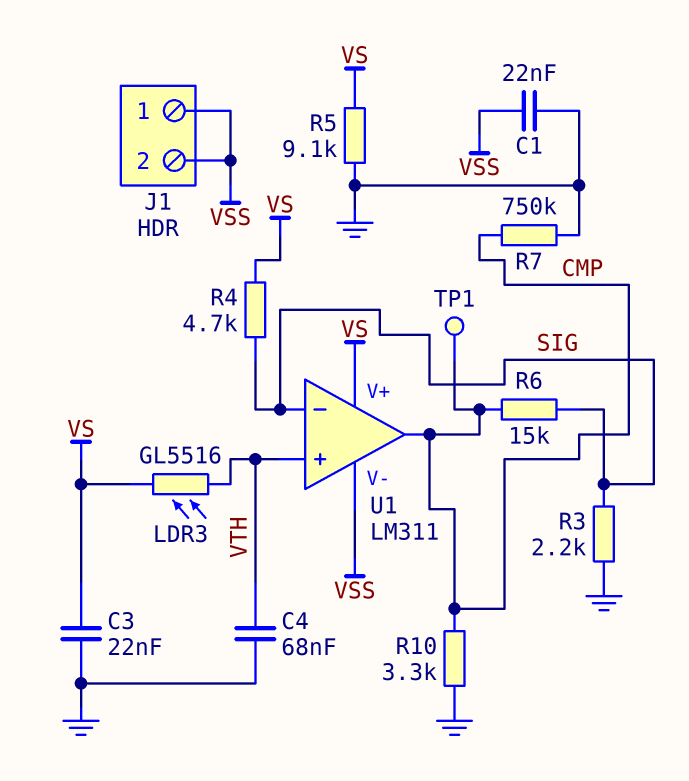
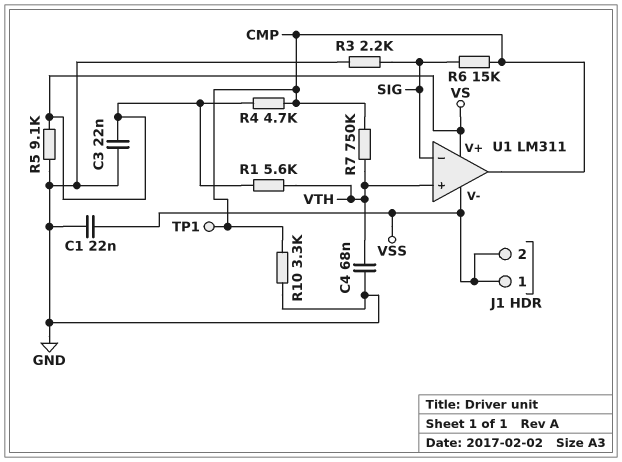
LDR3: GL5516 (VS, VTH) -> none
R1: none -> 5.6k (VS, VTH)
R4: 4.7k (SIG, VS) -> 4.7k (CMP, VS)
R7: 750k (CMP, GND) -> 750k (CMP, VTH)

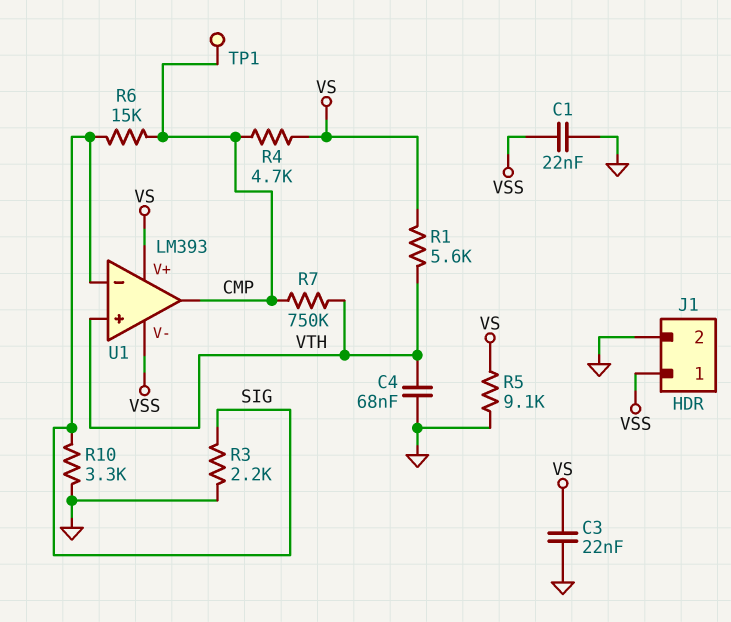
J1 pin 2: VSS -> GND
R10: 3.3k (CMP, GND) -> 3.3k (GND, SIG)
U1: LM311 -> LM393

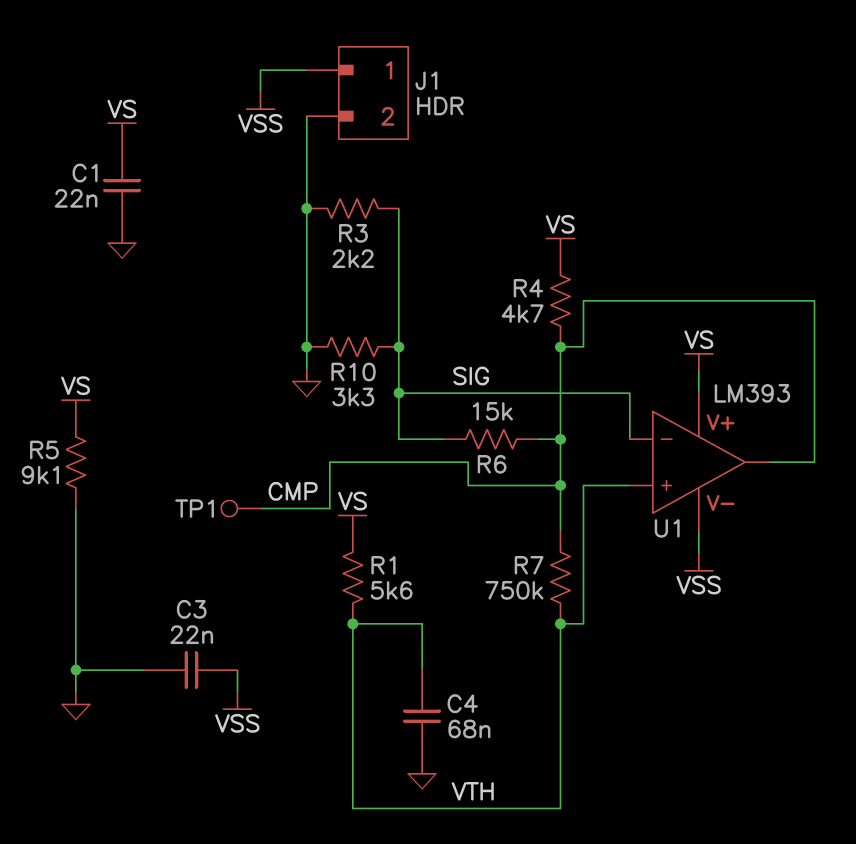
C1: 22nF (GND, VSS) -> 22nF (GND, VS)
C3: 22nF (GND, VS) -> 22nF (GND, VSS)

